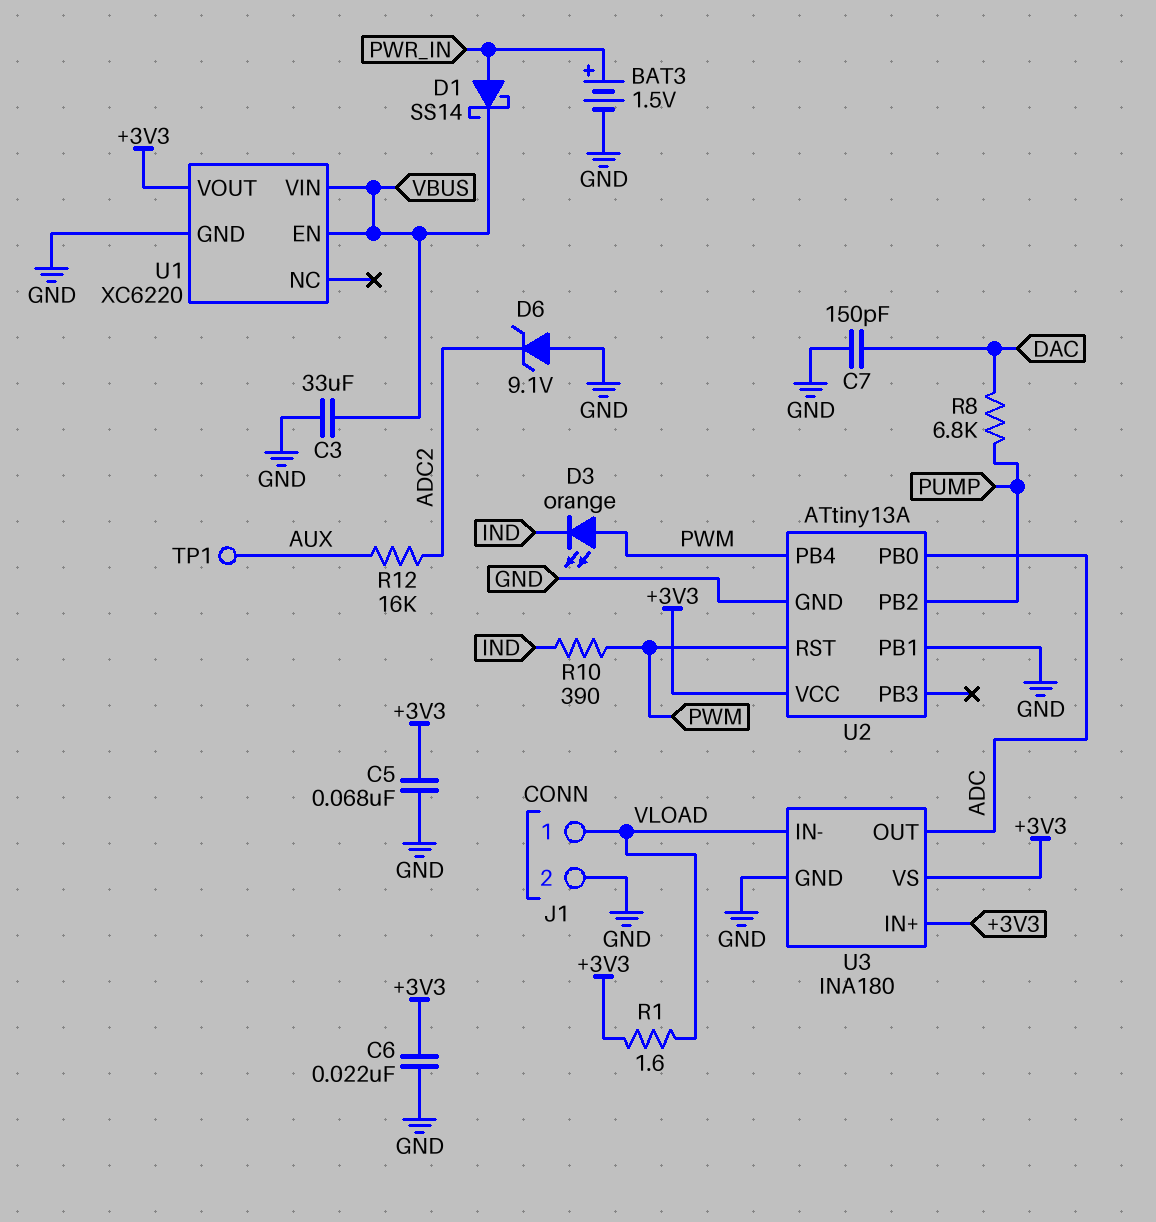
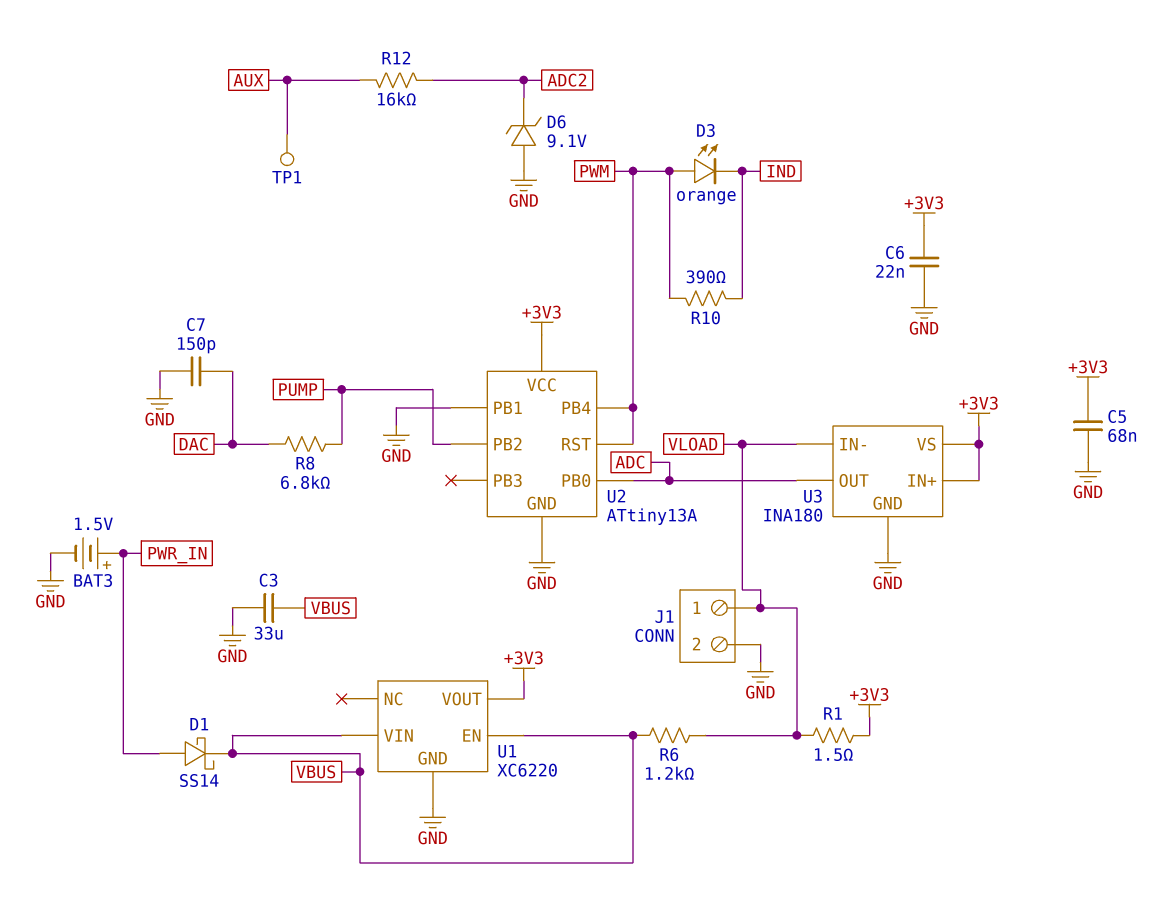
R1: 1.6 (+3V3, VLOAD) -> 1.5 (+3V3, VLOAD)
R6: none -> 1.2k (VBUS, VLOAD)

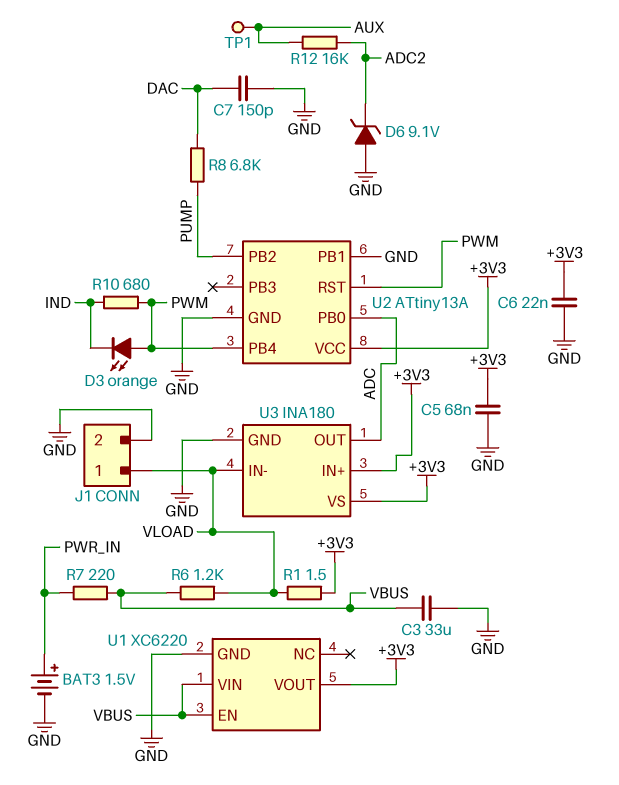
D1: schottky SS14 (A PWR_IN, K VBUS) -> none
R7: none -> 220 (PWR_IN, VBUS)
R10: 390 (IND, PWM) -> 680 (IND, PWM)

